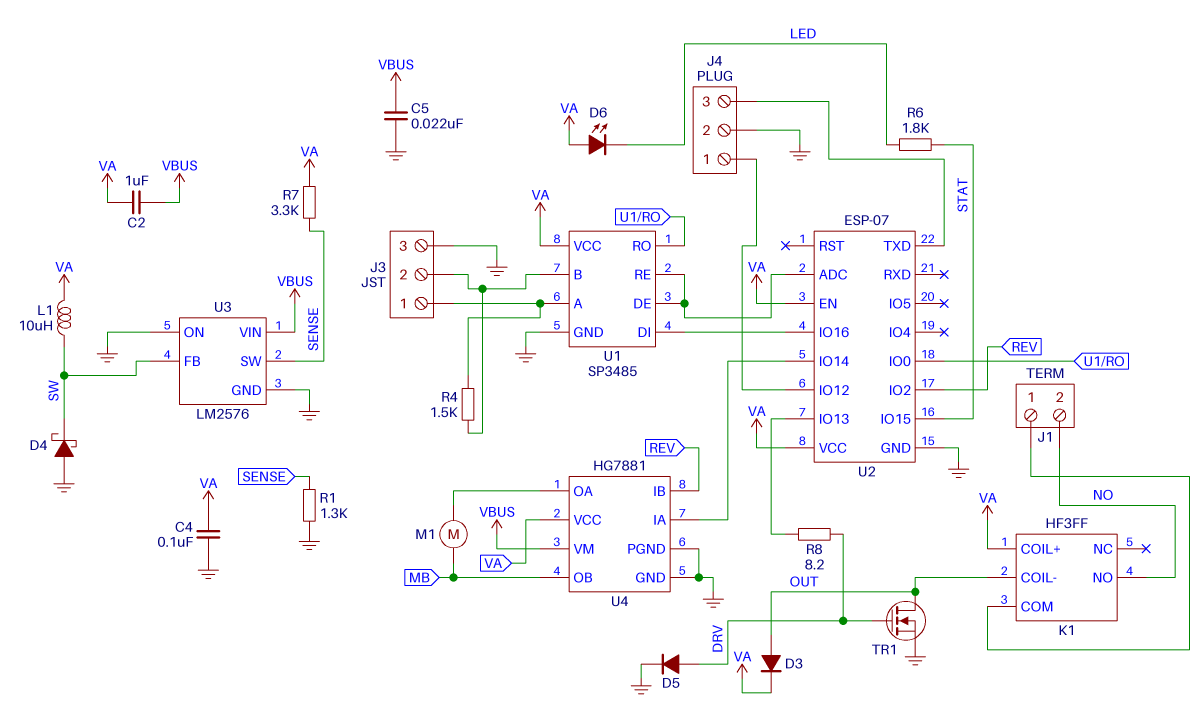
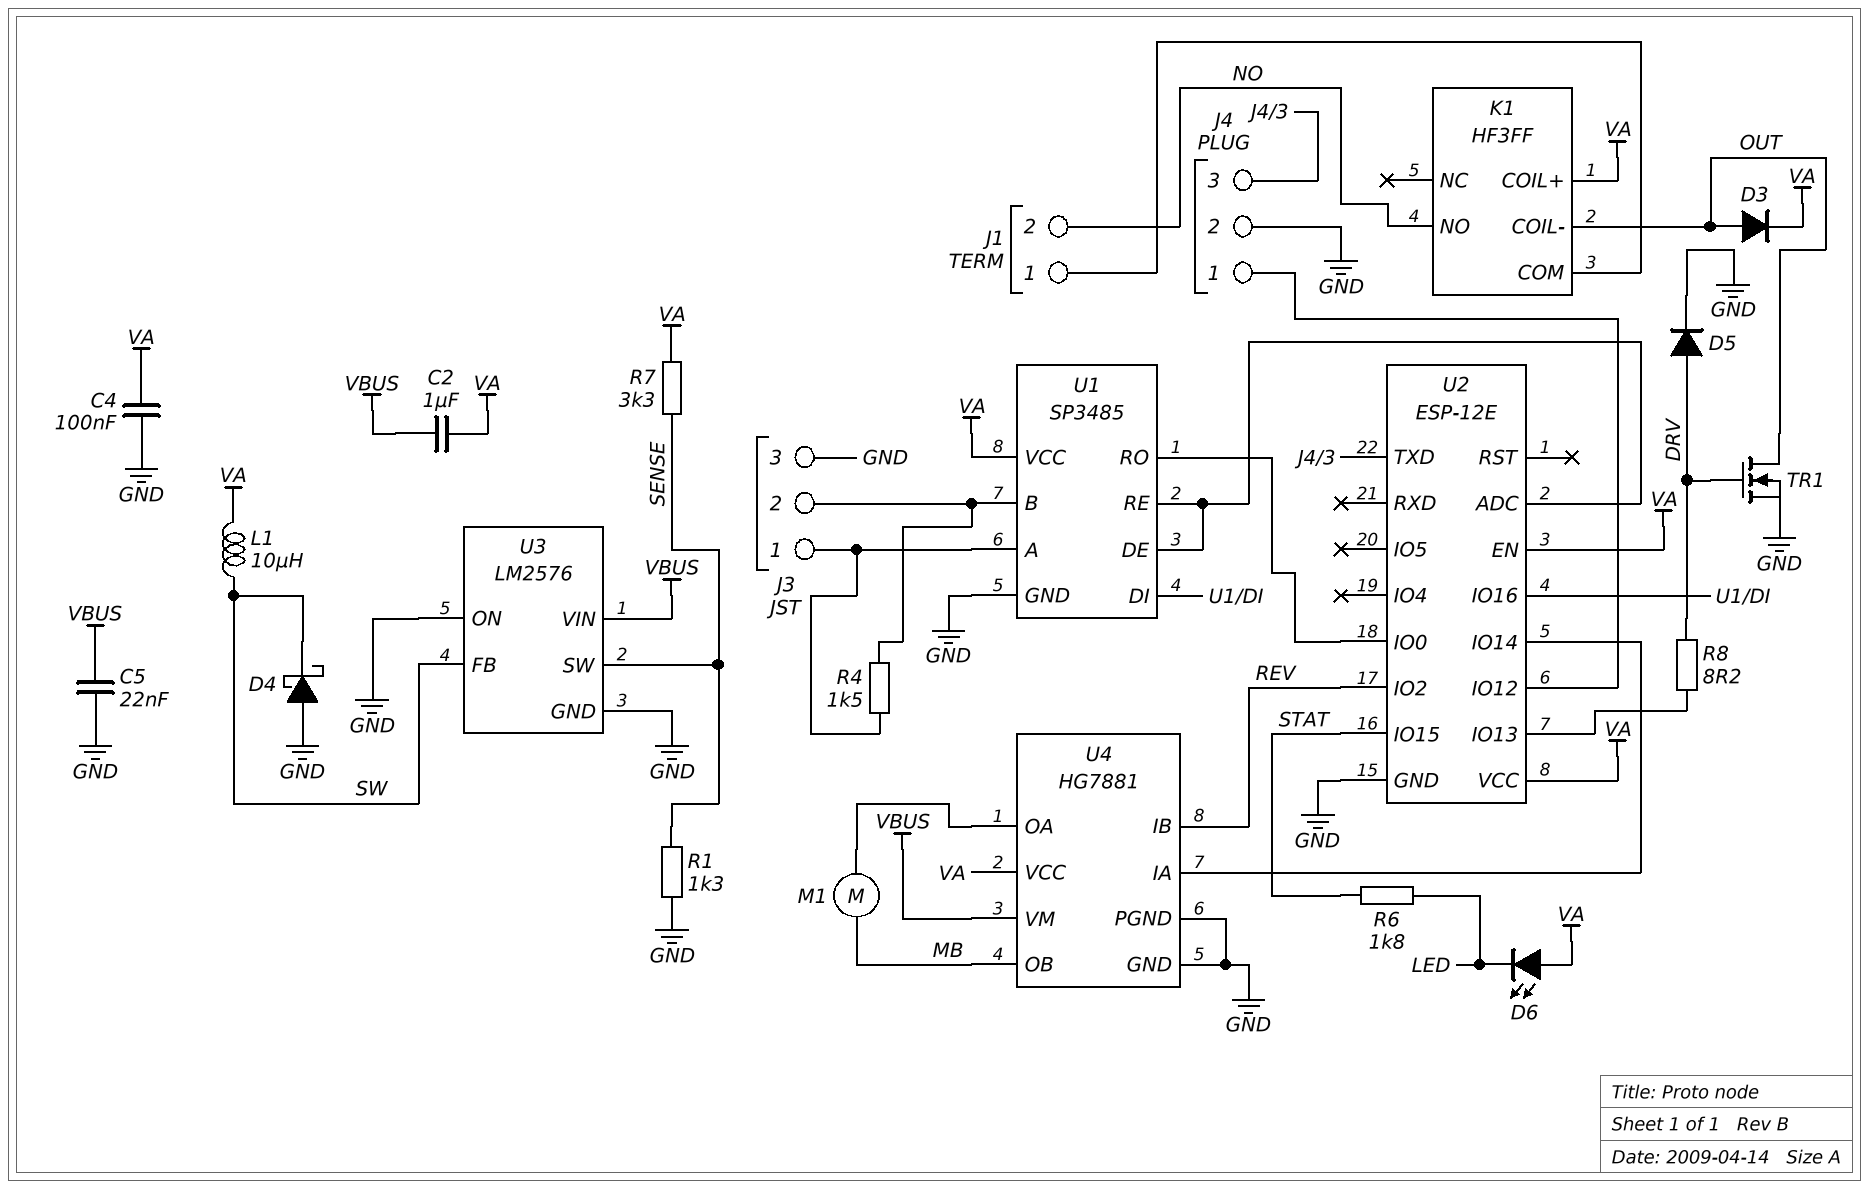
U2: ESP-07 -> ESP-12E

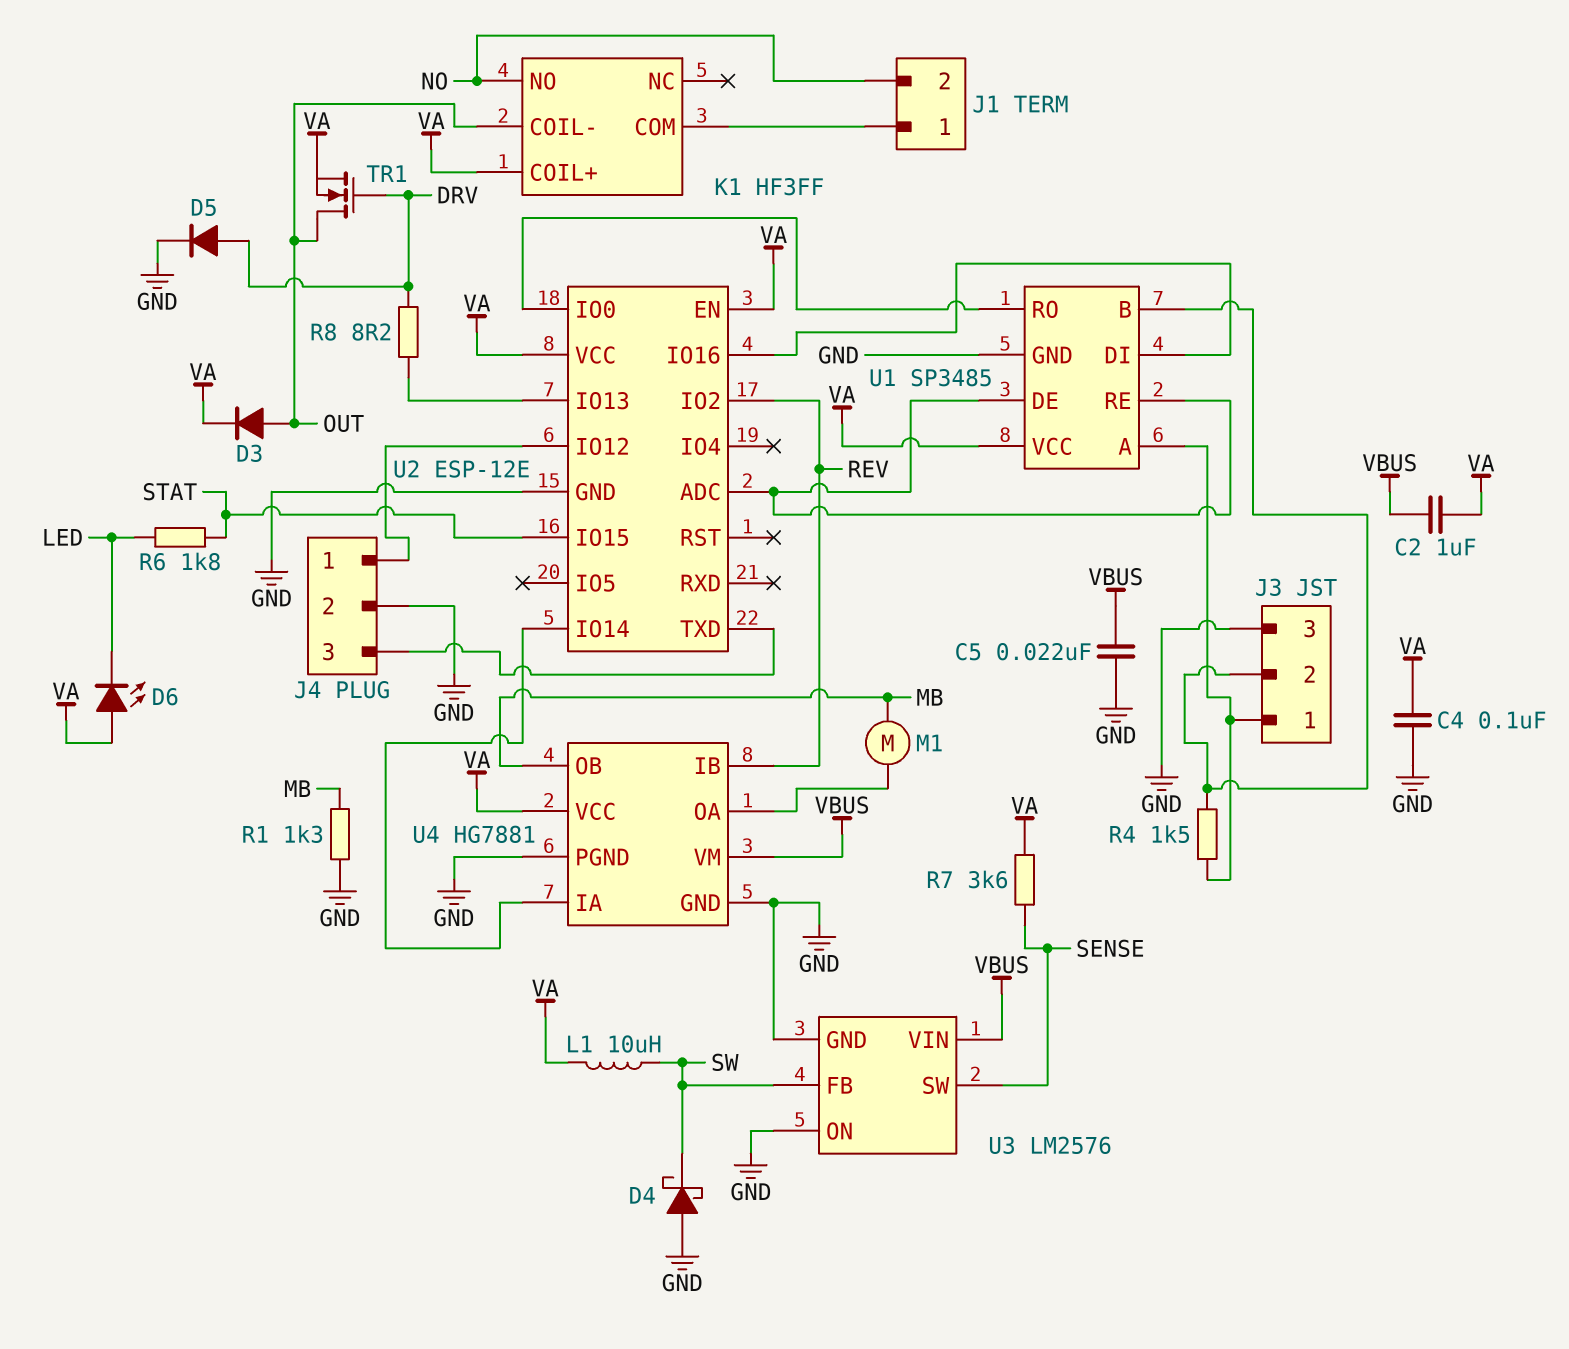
R1: 1.3k (GND, SENSE) -> 1.3k (GND, MB)
R7: 3.3k (SENSE, VA) -> 3.6k (SENSE, VA)
TR1: NMOS (G DRV, D OUT, S GND) -> NMOS (G DRV, D OUT, S VA)

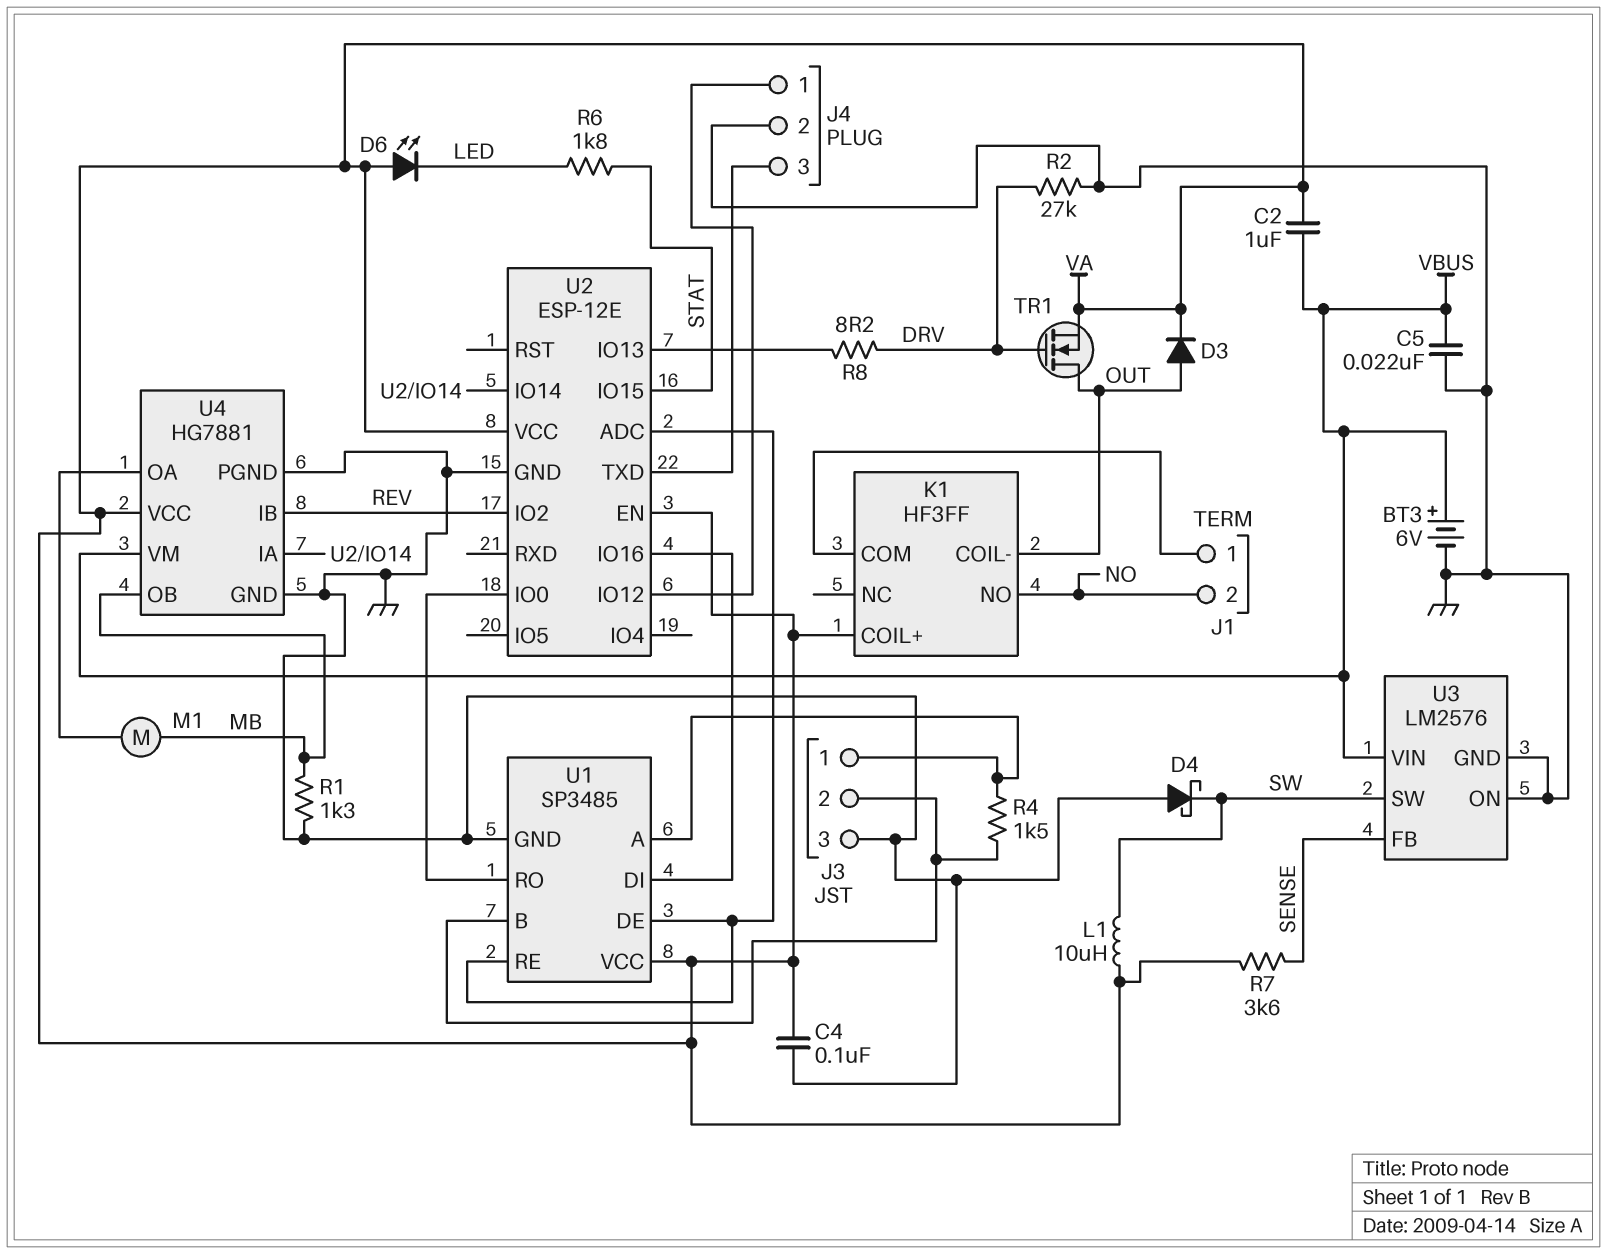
BT3: none -> 6V (plus VBUS, minus GND)
D5: diode (A DRV, K GND) -> none
R2: none -> 27k (DRV, GND)
U3 pin FB: SW -> SENSE
U3 pin SW: SENSE -> SW

